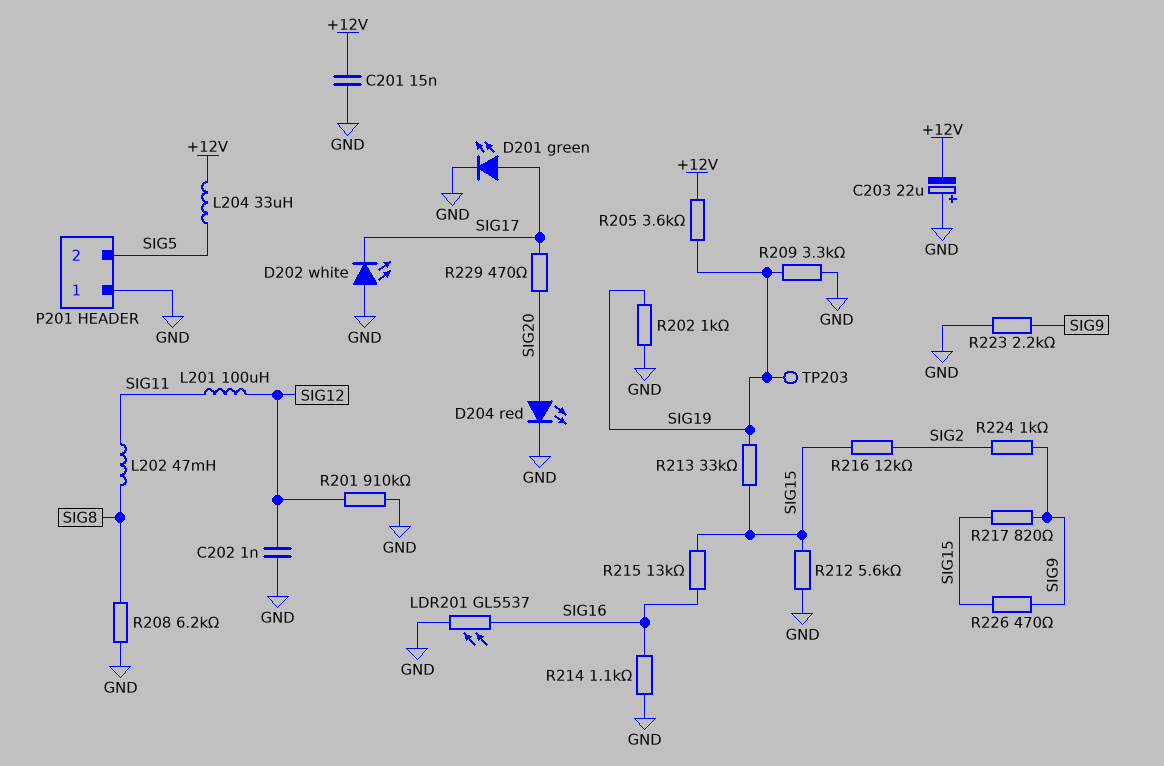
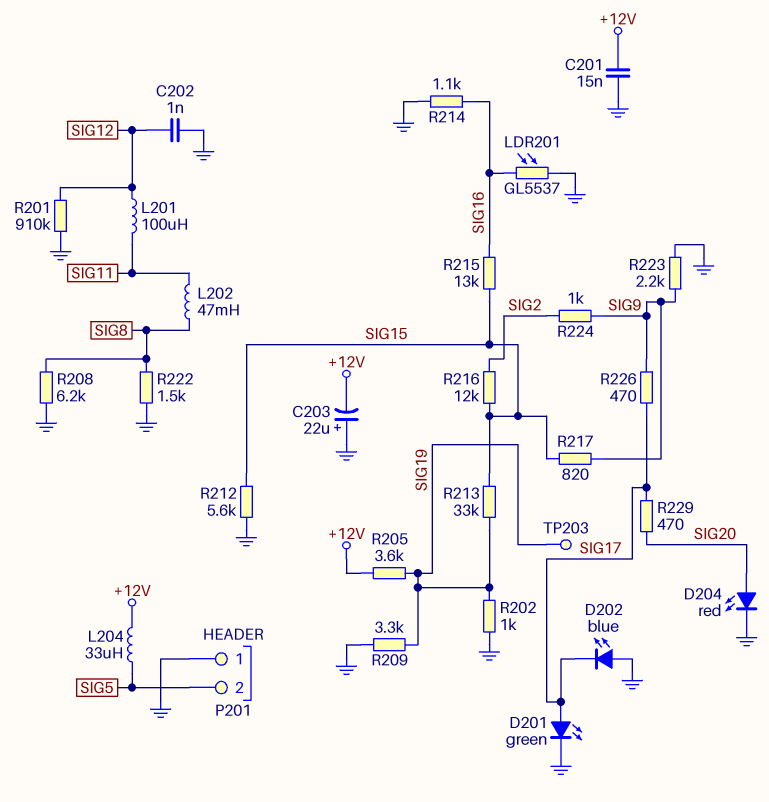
D202: LED white (A GND, K SIG17) -> LED blue (A GND, K SIG17)
R222: none -> 1.5k (GND, SIG8)
R226: 470 (SIG9, SIG15) -> 470 (SIG9, SIG17)

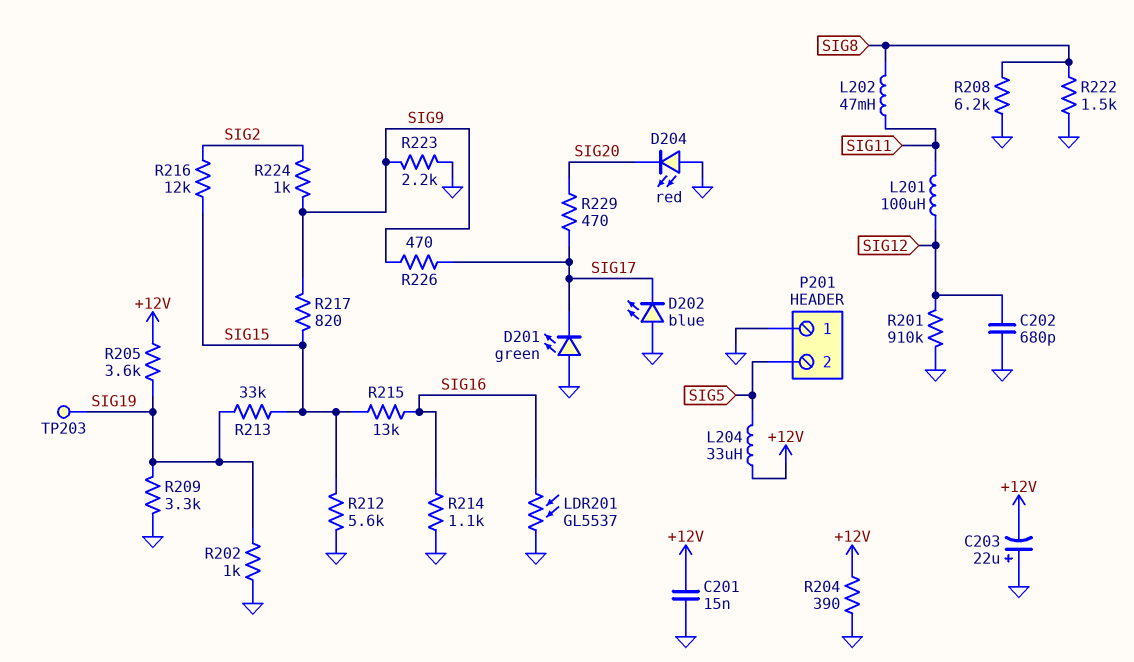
C202: 1nF (GND, SIG12) -> 680pF (GND, SIG12)
D201: LED green (A SIG17, K GND) -> LED green (A GND, K SIG17)
D204: LED red (A SIG20, K GND) -> LED red (A GND, K SIG20)
R204: none -> 390 (+12V, GND)

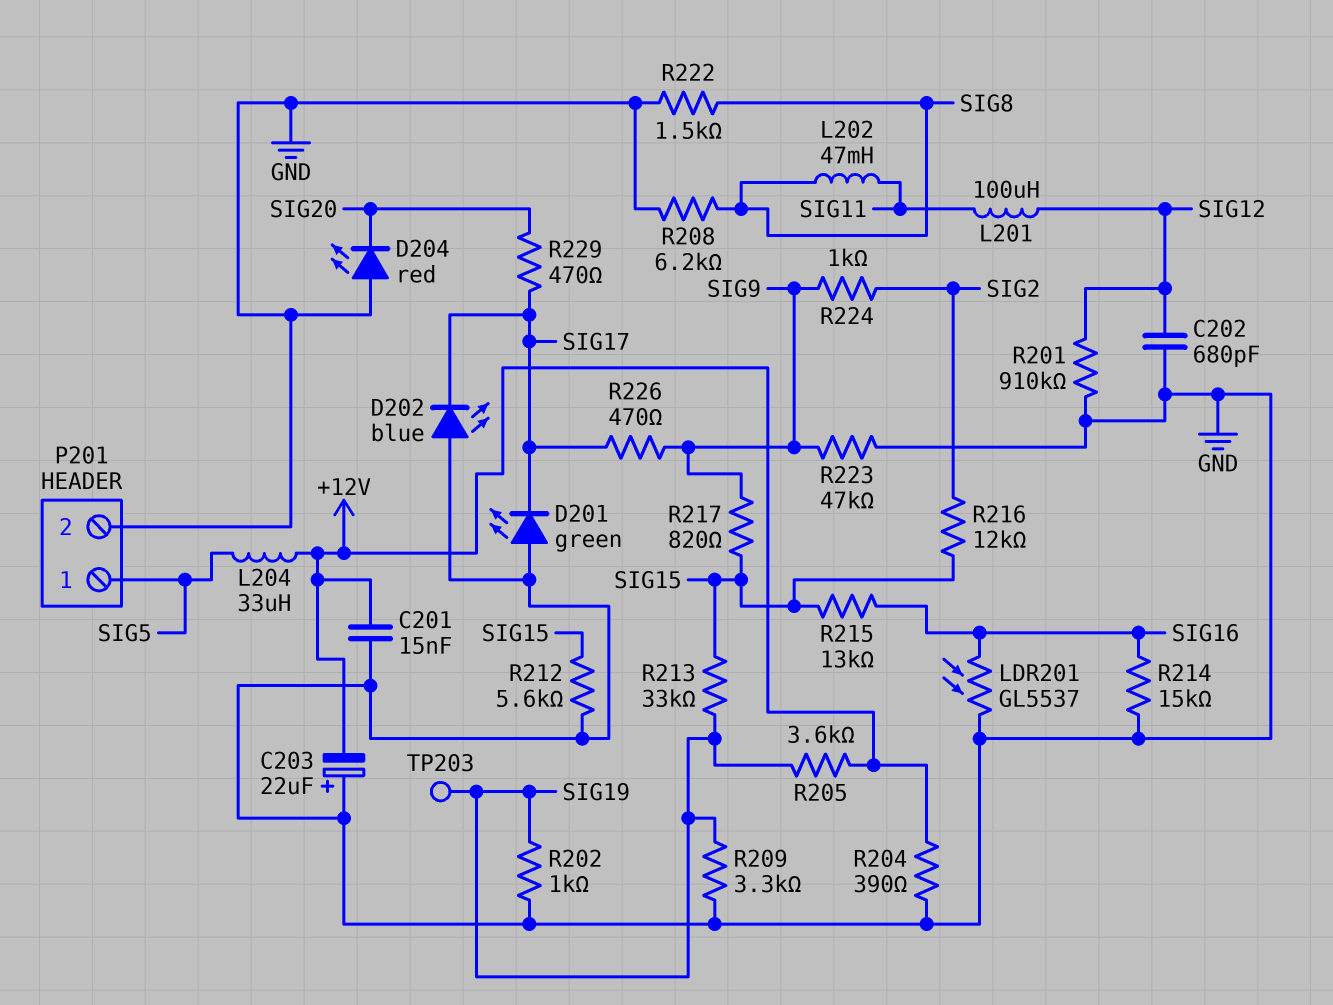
P201 pin 1: GND -> SIG5
P201 pin 2: SIG5 -> GND
R214: 1.1k (GND, SIG16) -> 15k (GND, SIG16)
R223: 2.2k (GND, SIG9) -> 47k (GND, SIG9)

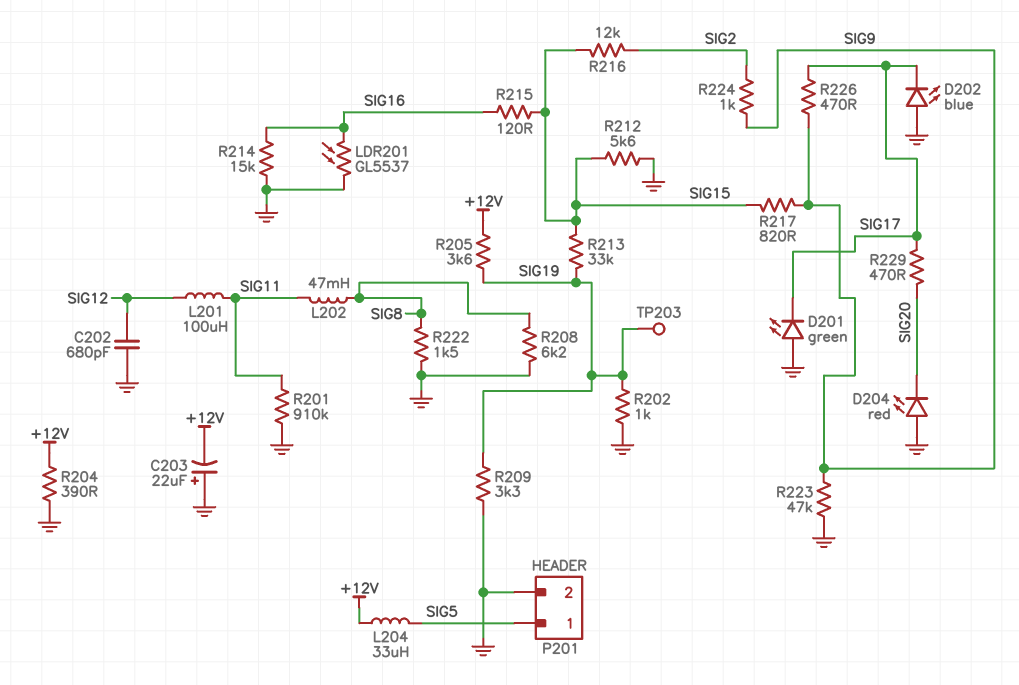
C201: 15nF (+12V, GND) -> none
R201: 910k (GND, SIG12) -> 910k (GND, SIG11)
R215: 13k (SIG15, SIG16) -> 120 (SIG15, SIG16)

